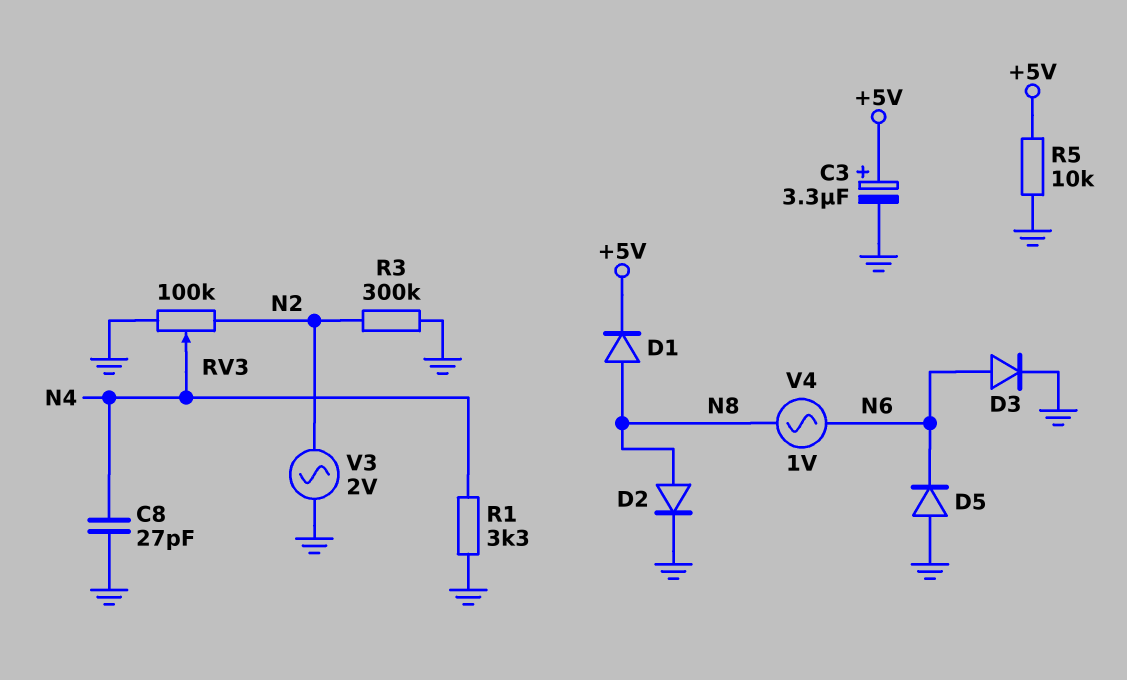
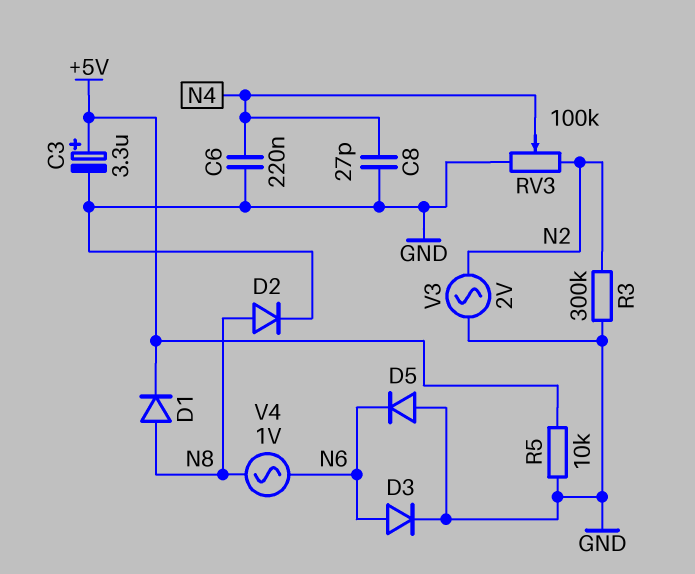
C6: none -> 220nF (GND, N4)
R1: 3.3k (GND, N4) -> none

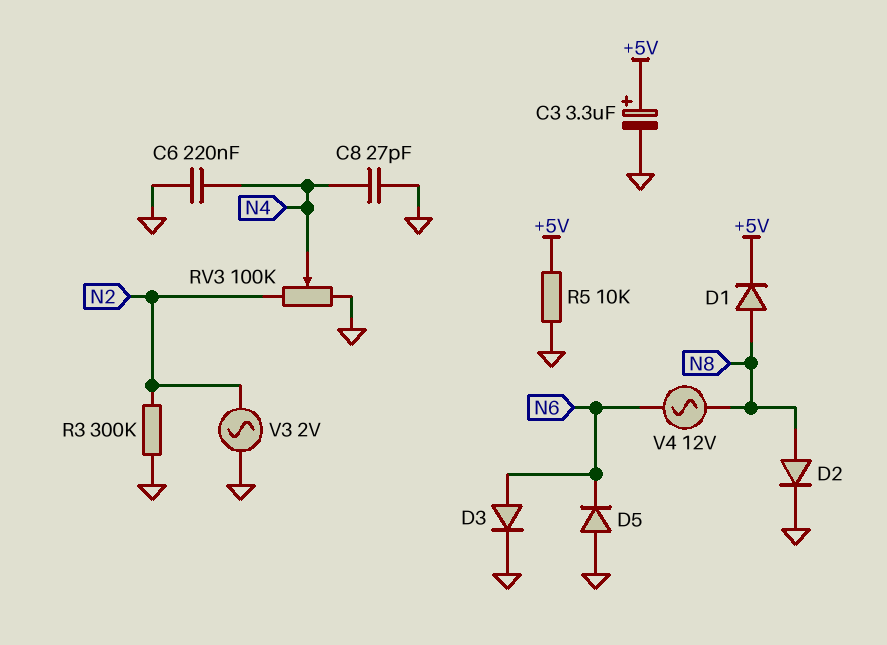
V4: AC 1V (N6, N8) -> AC 12V (N6, N8)

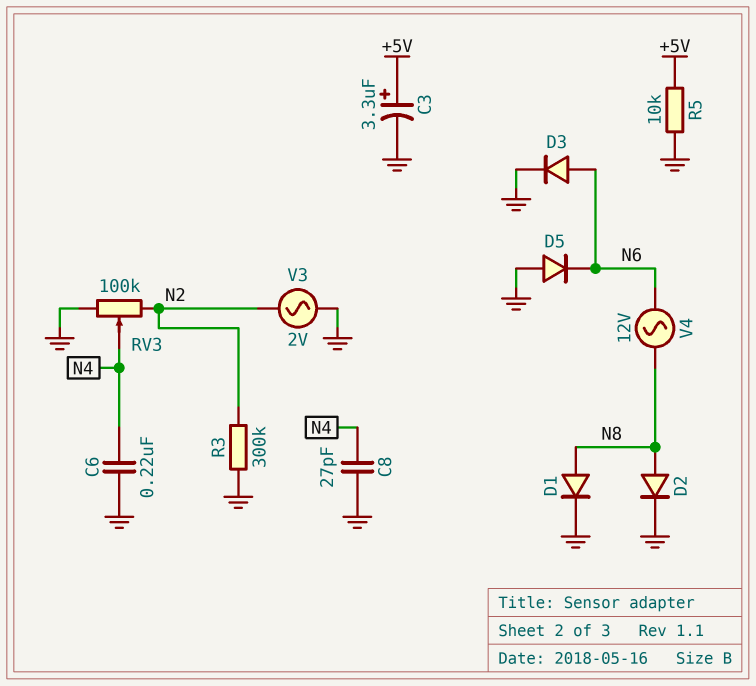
D1: diode (A N8, K +5V) -> diode (A N8, K GND)

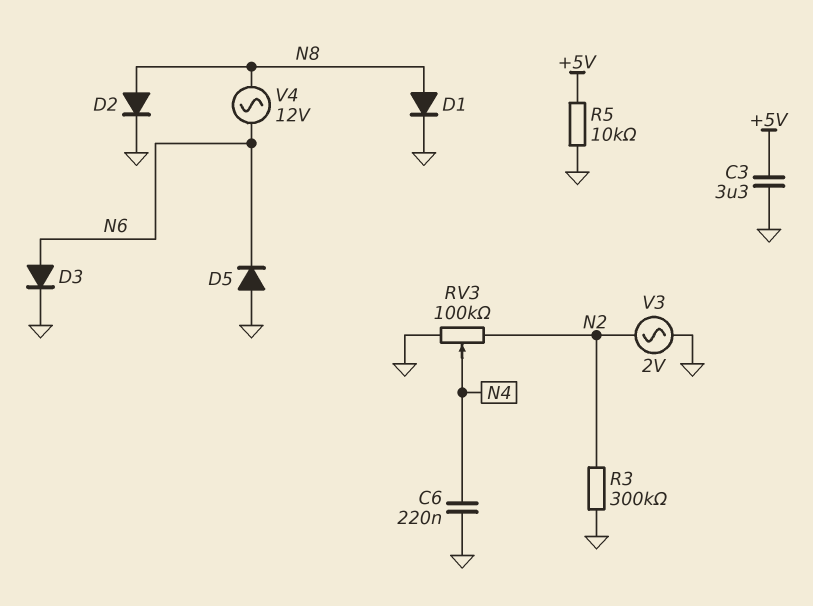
C3: 3.3uF (plus +5V, minus GND) -> 3.3uF (+5V, GND)
C8: 27pF (GND, N4) -> none

